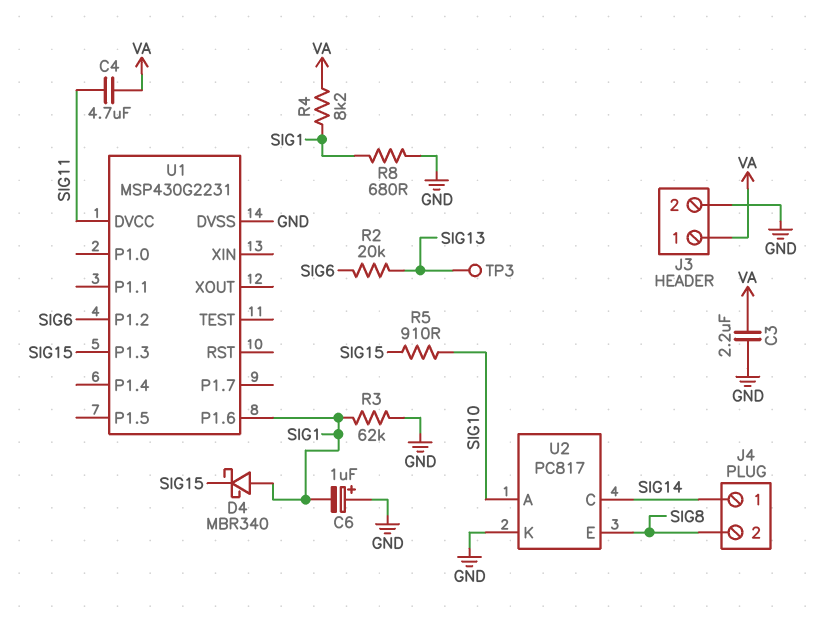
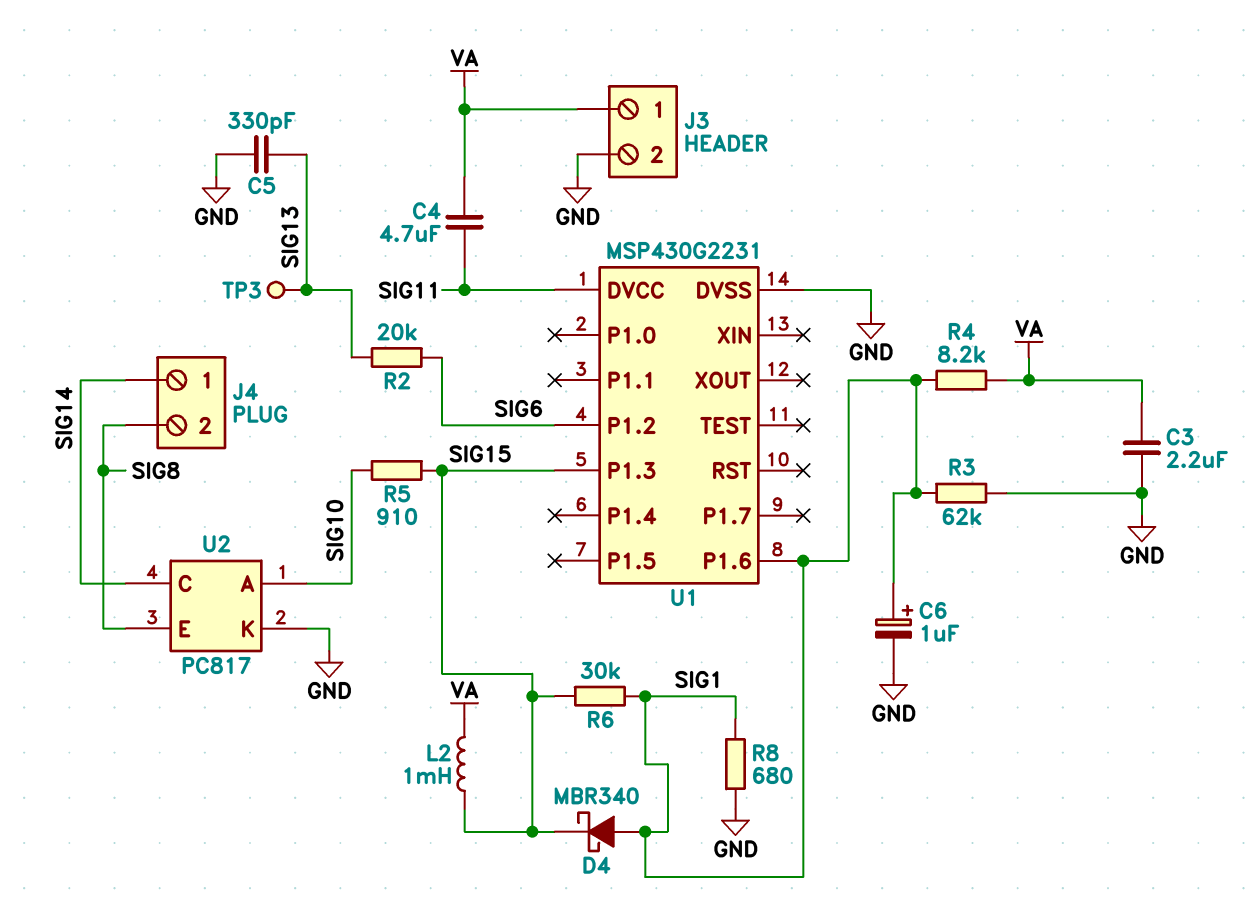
C5: none -> 330pF (GND, SIG13)
C6: 1uF (plus GND, minus SIG1) -> 1uF (plus SIG1, minus GND)
L2: none -> 1mH (SIG15, VA)
R6: none -> 30k (SIG1, SIG15)

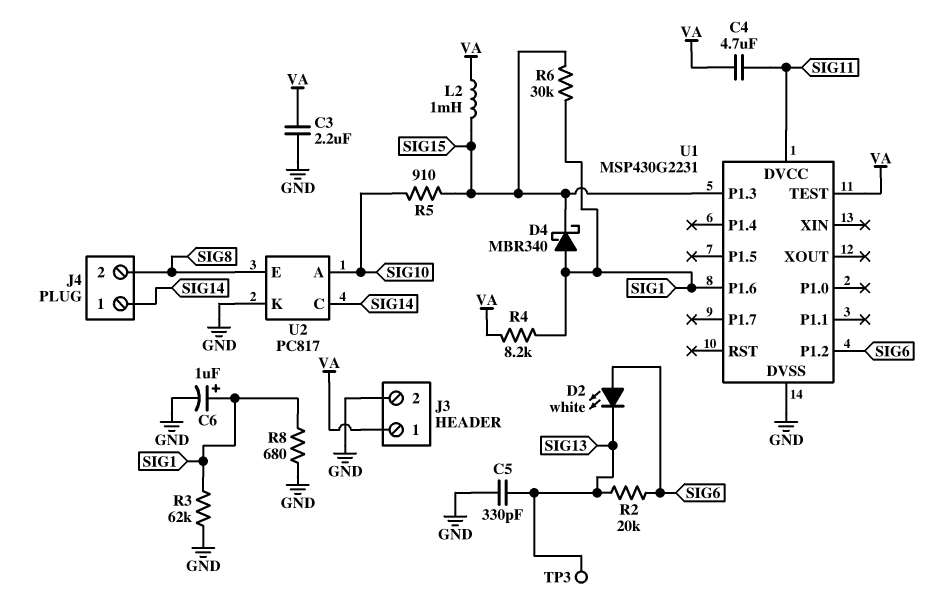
D2: none -> LED white (A SIG6, K SIG13)
U1 pin TEST: none -> VA

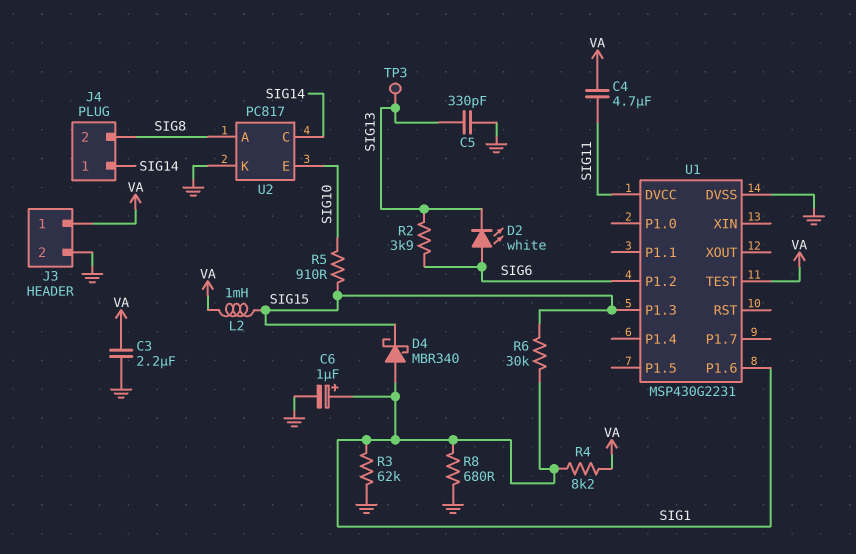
R2: 20k (SIG6, SIG13) -> 3.9k (SIG6, SIG13)
U2 pin A: SIG10 -> SIG8
U2 pin E: SIG8 -> SIG10

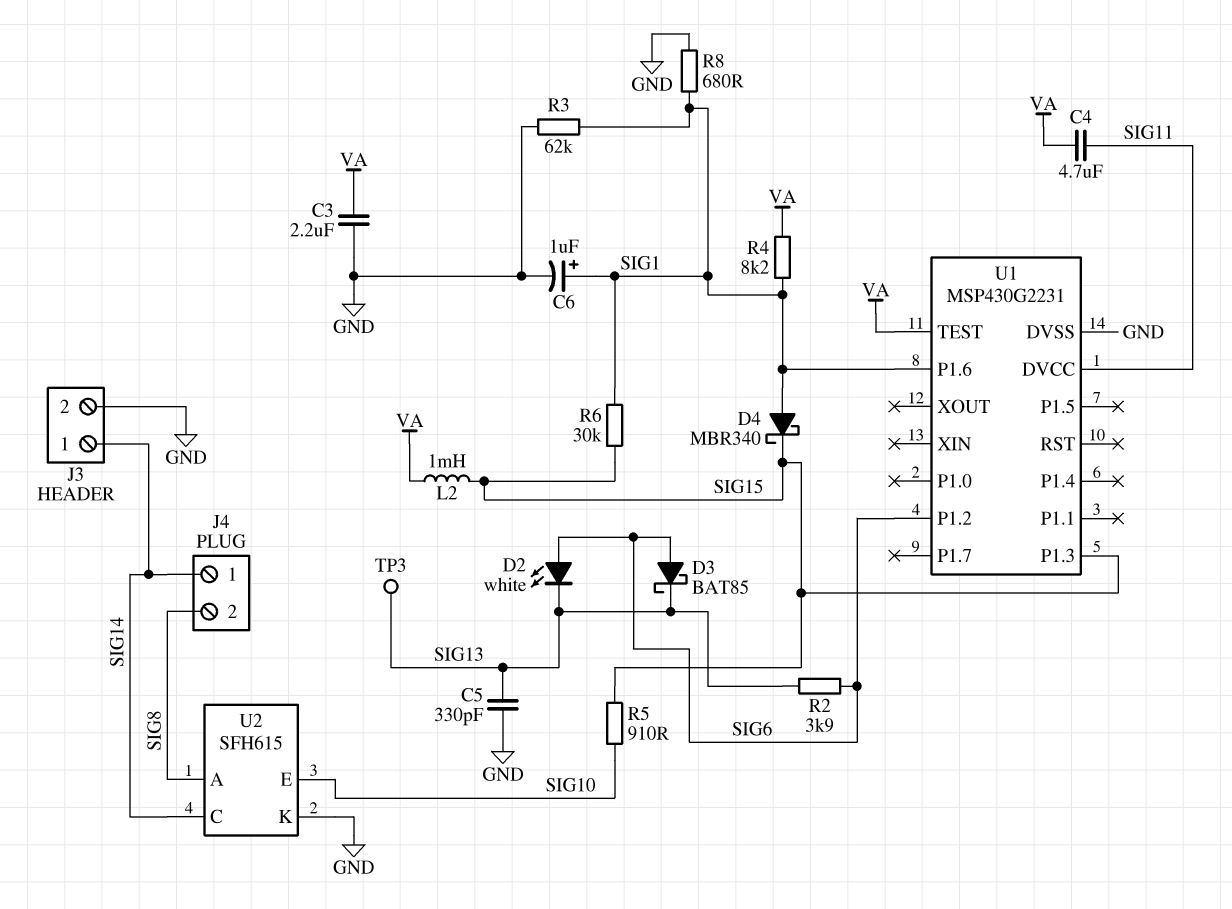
D3: none -> schottky BAT85 (A SIG6, K SIG13)
J3 pin 1: VA -> SIG14
U2: PC817 -> SFH615

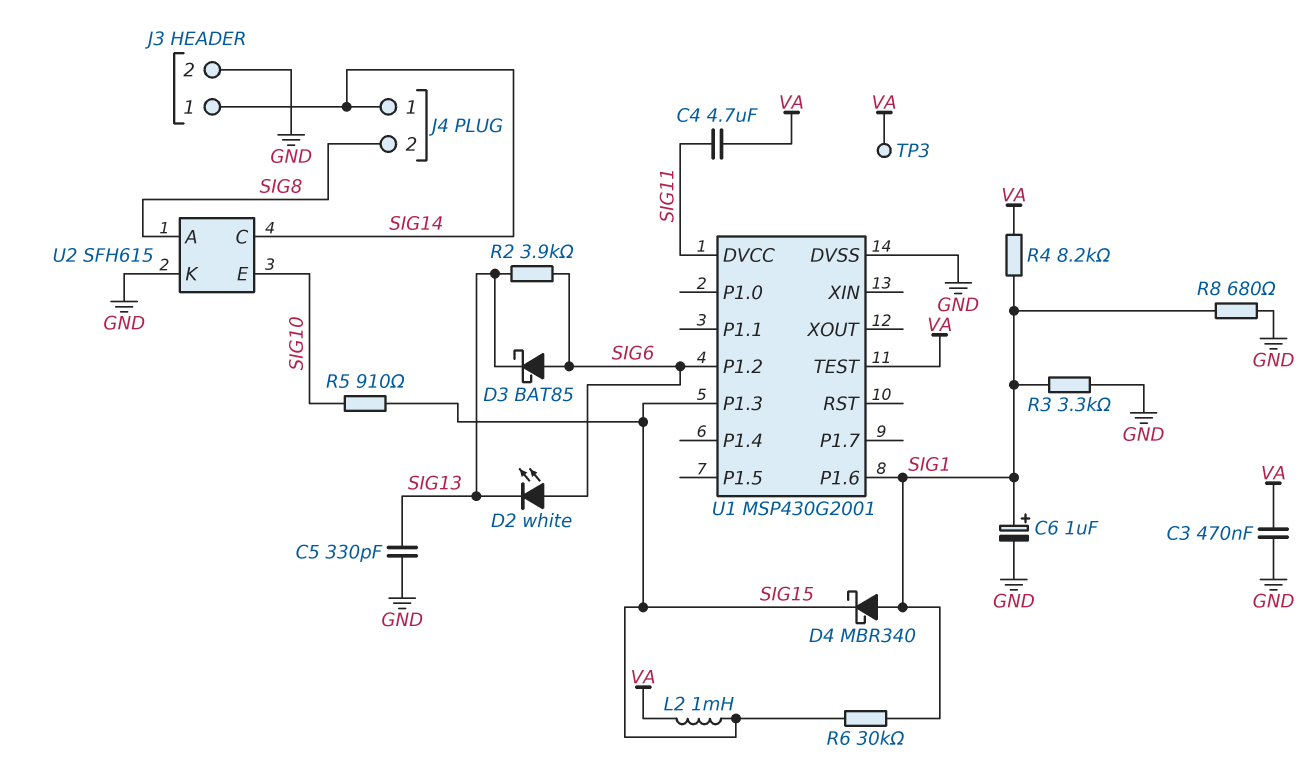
C3: 2.2uF (GND, VA) -> 470nF (GND, VA)
R3: 62k (GND, SIG1) -> 3.3k (GND, SIG1)
TP3: test point (SIG13) -> test point (VA)
U1: MSP430G2231 -> MSP430G2001

